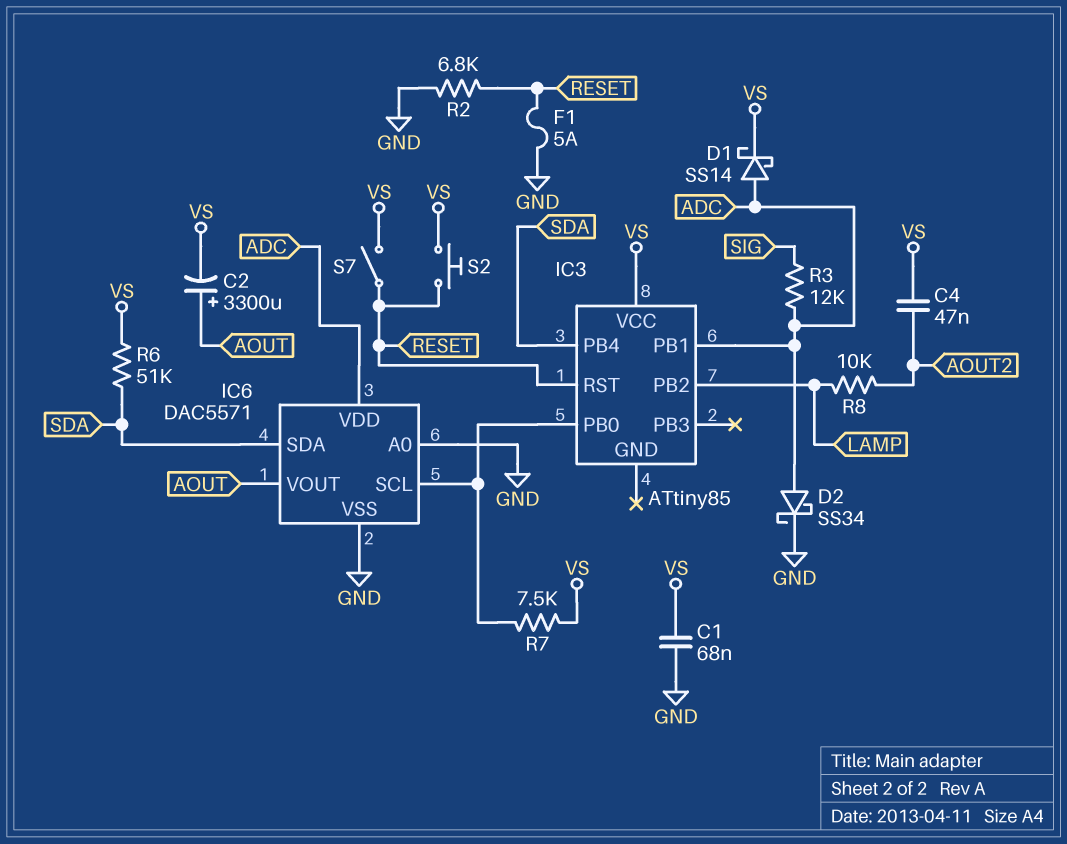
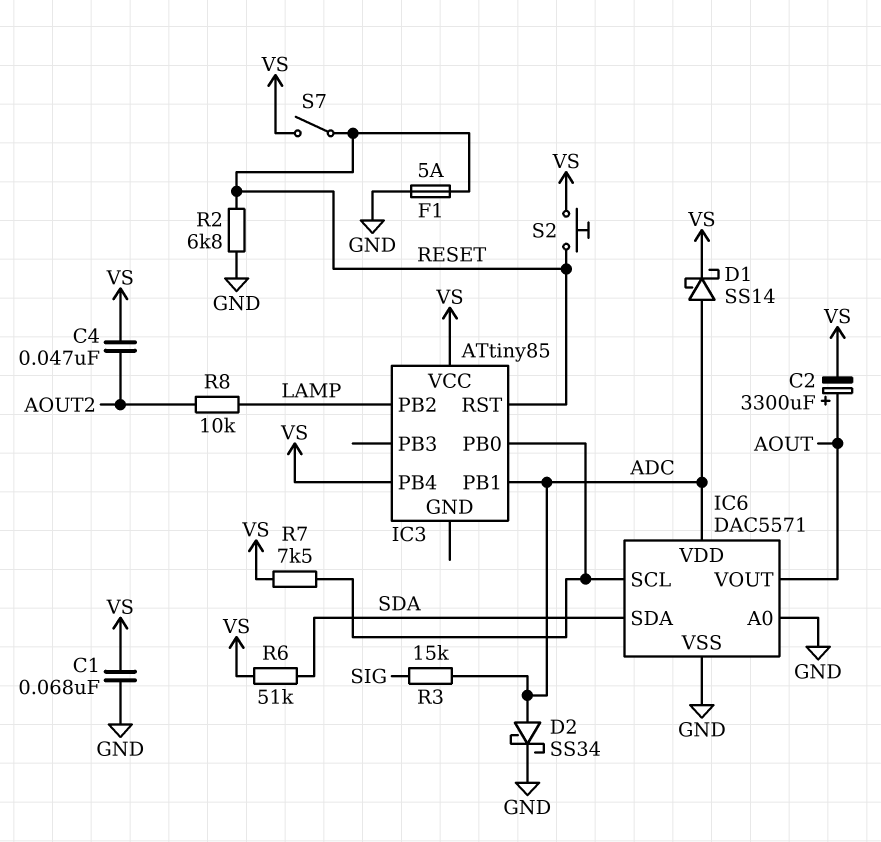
IC3 pin PB4: SDA -> VS
R3: 12k (ADC, SIG) -> 15k (ADC, SIG)

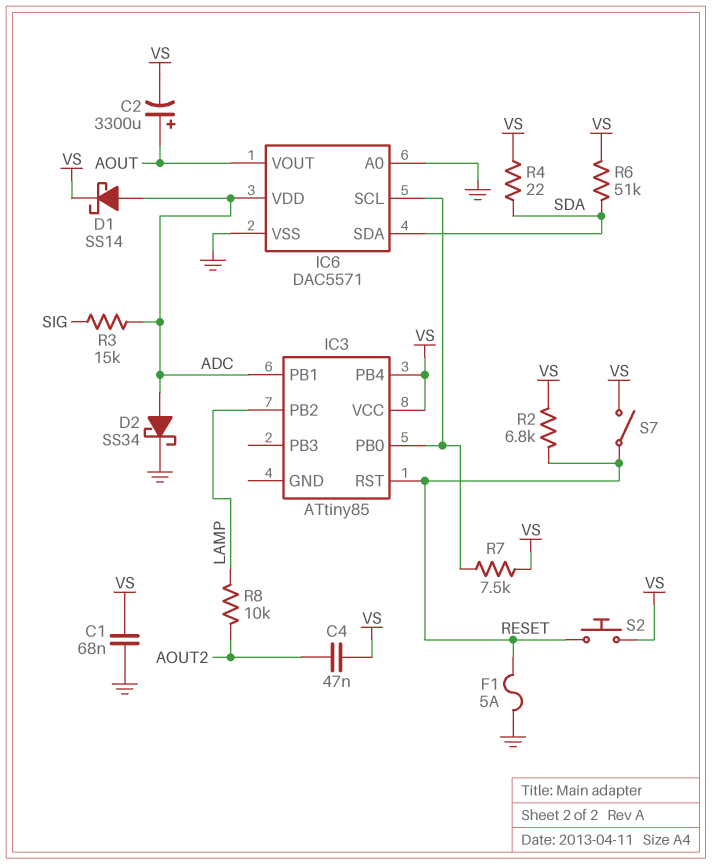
R2: 6.8k (GND, RESET) -> 6.8k (RESET, VS)
R4: none -> 22 (SDA, VS)

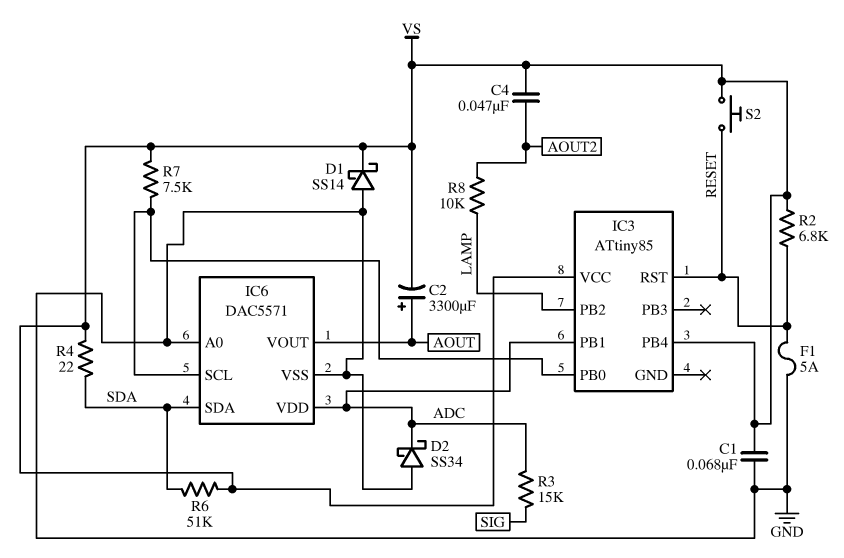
D1: schottky SS14 (A ADC, K VS) -> schottky SS14 (A GND, K VS)
D2: schottky SS34 (A ADC, K GND) -> schottky SS34 (A GND, K ADC)
S7: switch (RESET, VS) -> none

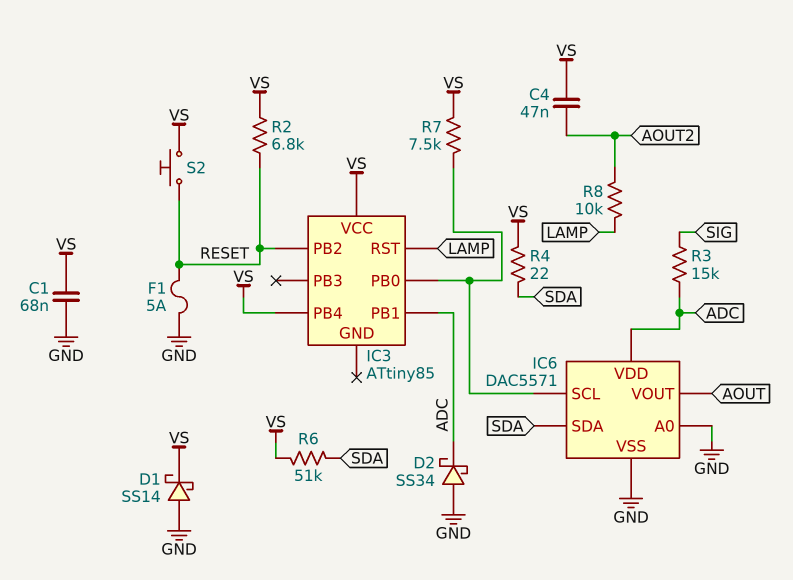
C2: 3300uF (plus AOUT, minus VS) -> none
IC3 pin PB2: LAMP -> RESET
IC3 pin RST: RESET -> LAMP

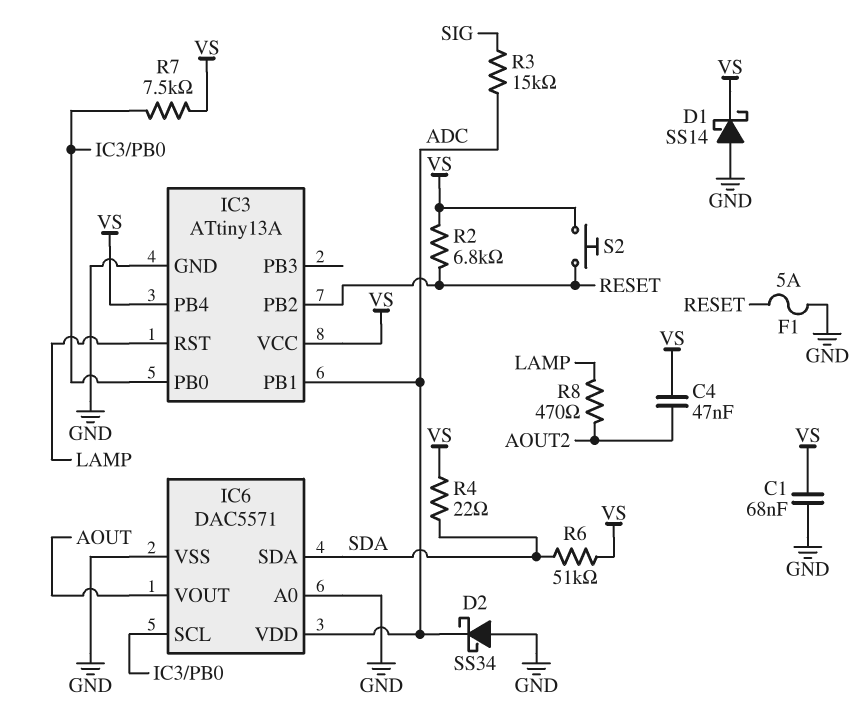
IC3: ATtiny85 -> ATtiny13A
IC3 pin GND: none -> GND
R8: 10k (AOUT2, LAMP) -> 470 (AOUT2, LAMP)

